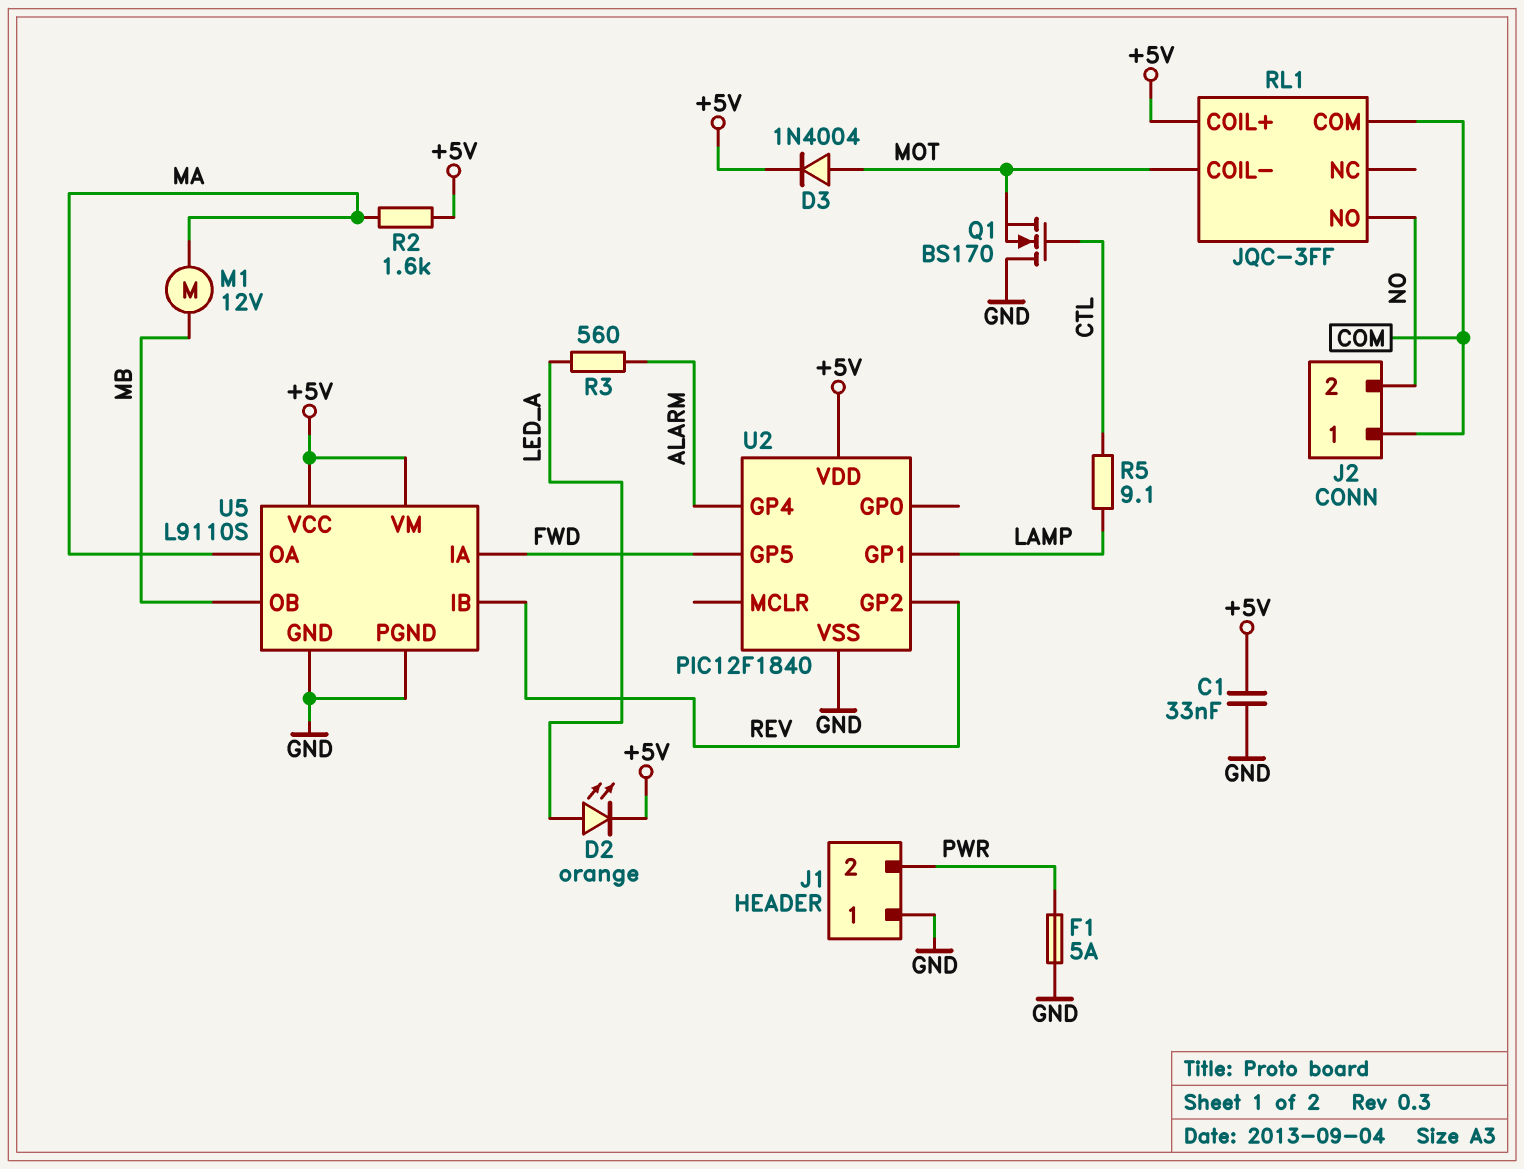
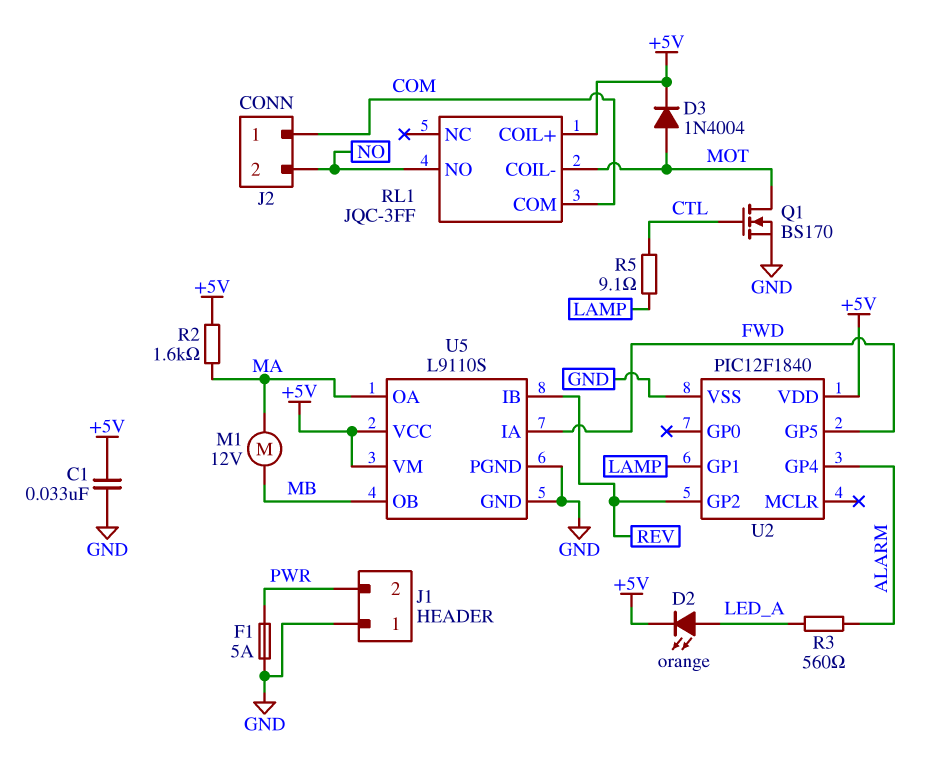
Q1: NMOS BS170 (G CTL, D GND, S MOT) -> NMOS BS170 (G CTL, D MOT, S GND)

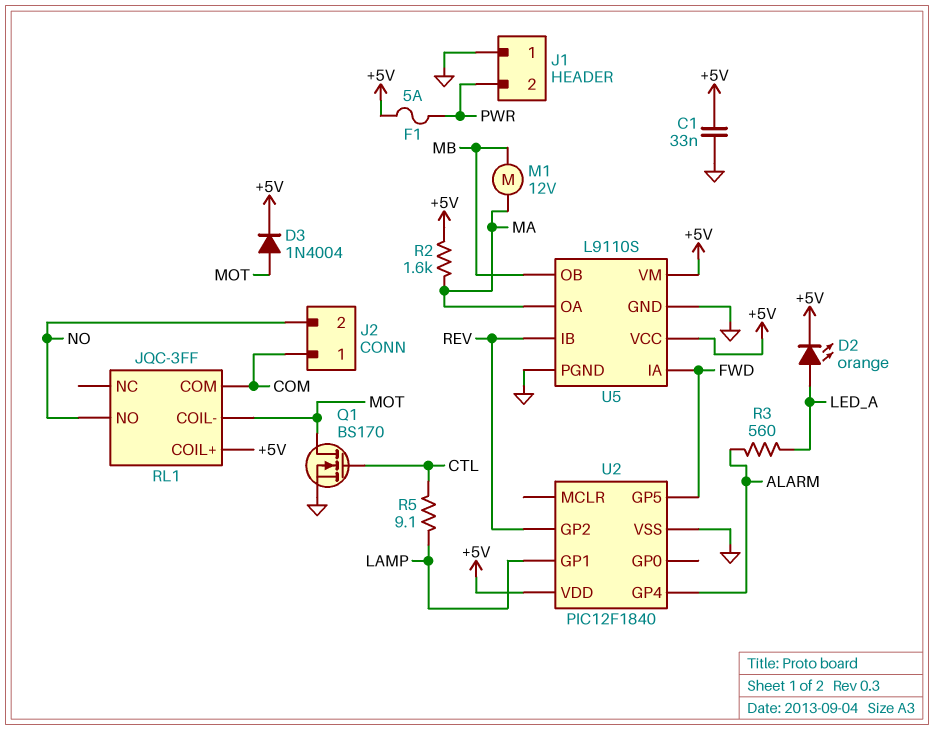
F1: 5A (GND, PWR) -> 5A (+5V, PWR)

